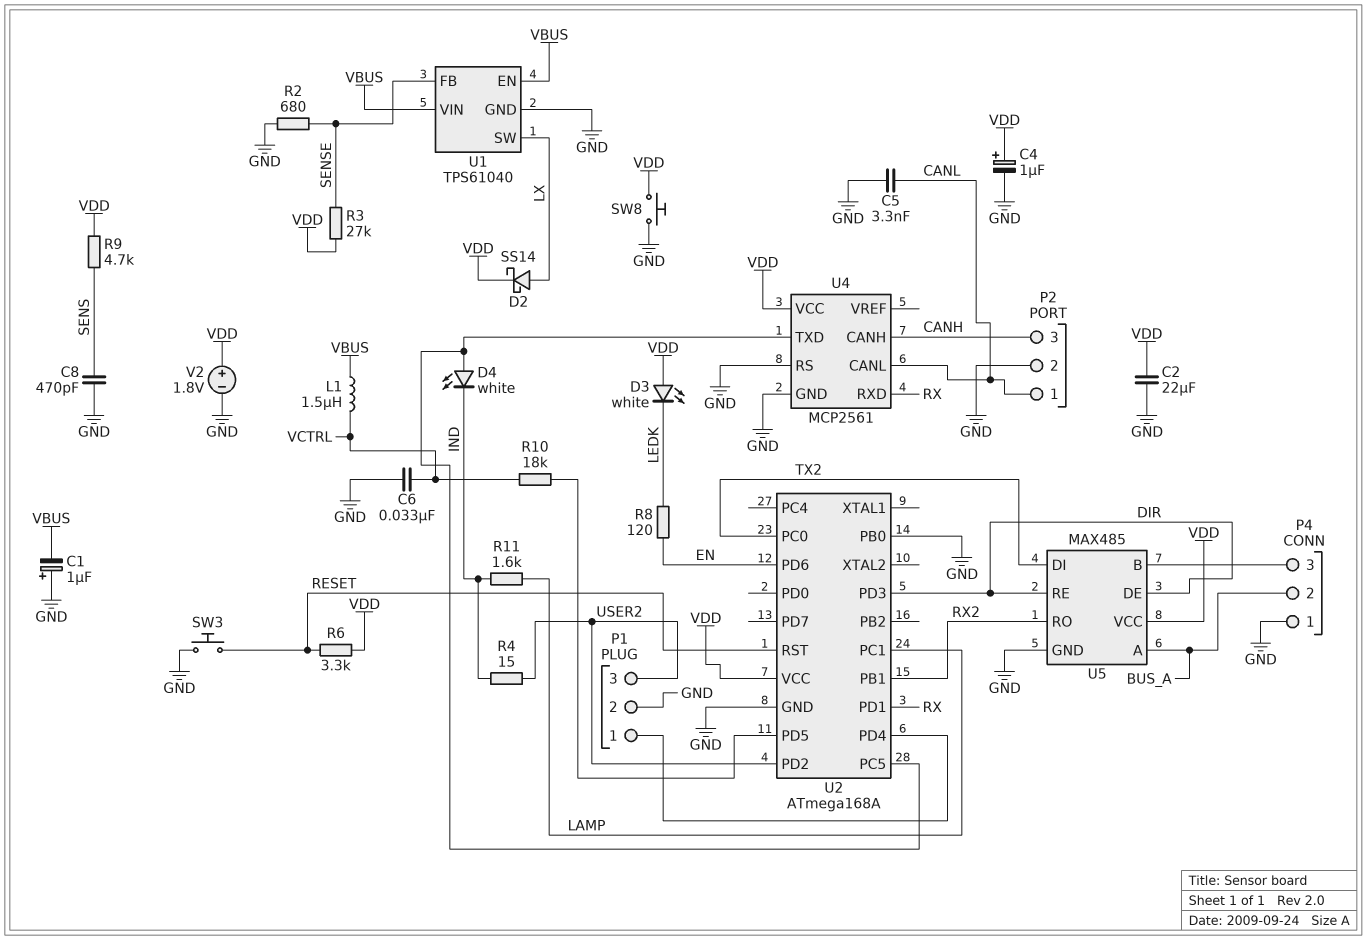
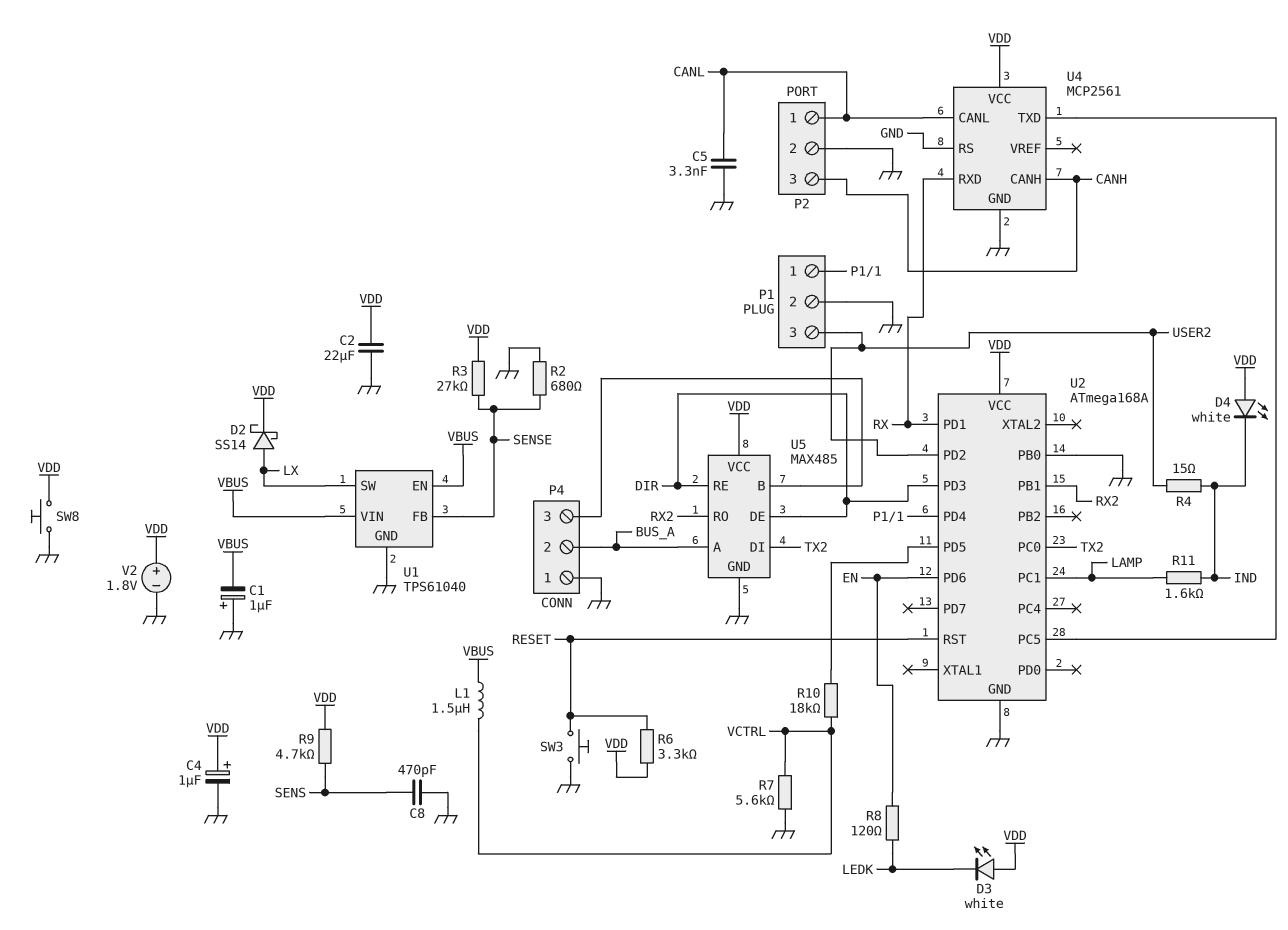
C6: 33nF (GND, VCTRL) -> none
D4: LED white (A U2/PC5, K IND) -> LED white (A VDD, K IND)
R7: none -> 5.6k (GND, VCTRL)

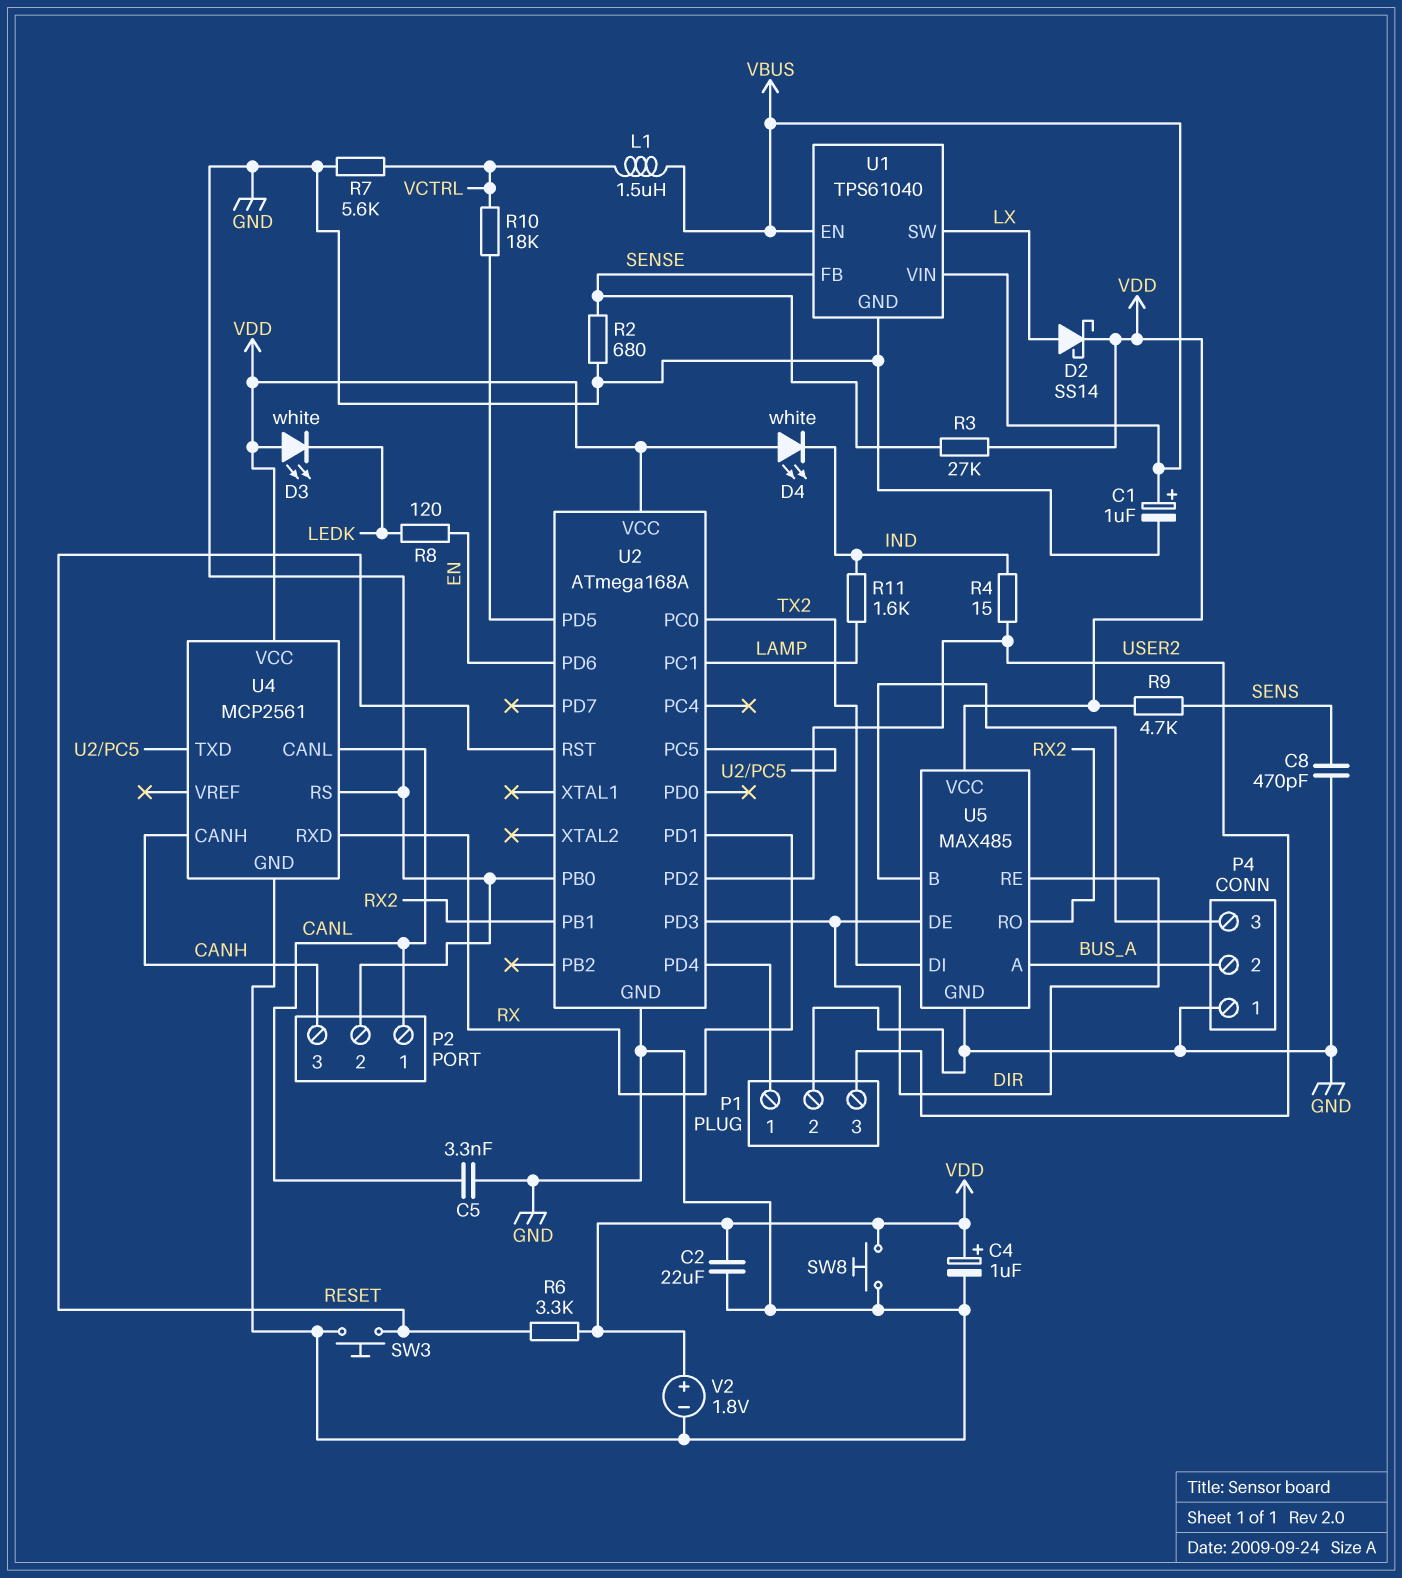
C1: 1uF (plus GND, minus VBUS) -> 1uF (plus VBUS, minus GND)

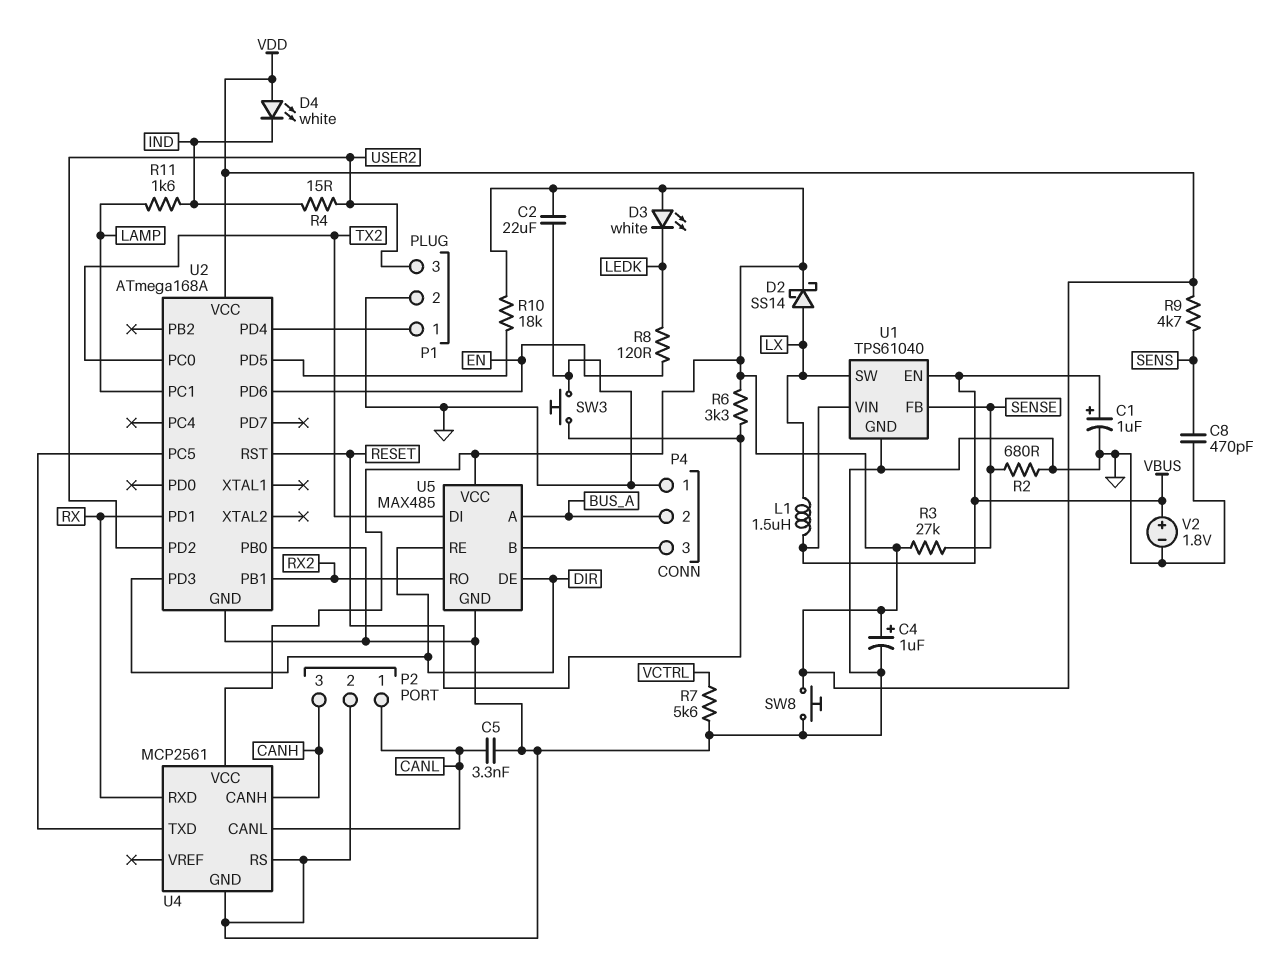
L1: 1.5uH (VBUS, VCTRL) -> 1.5uH (LX, VBUS)
R10: 18k (U2/PD5, VCTRL) -> 18k (U2/PD5, VDD)
V2: 1.8V (plus VDD, minus GND) -> 1.8V (plus VBUS, minus GND)

